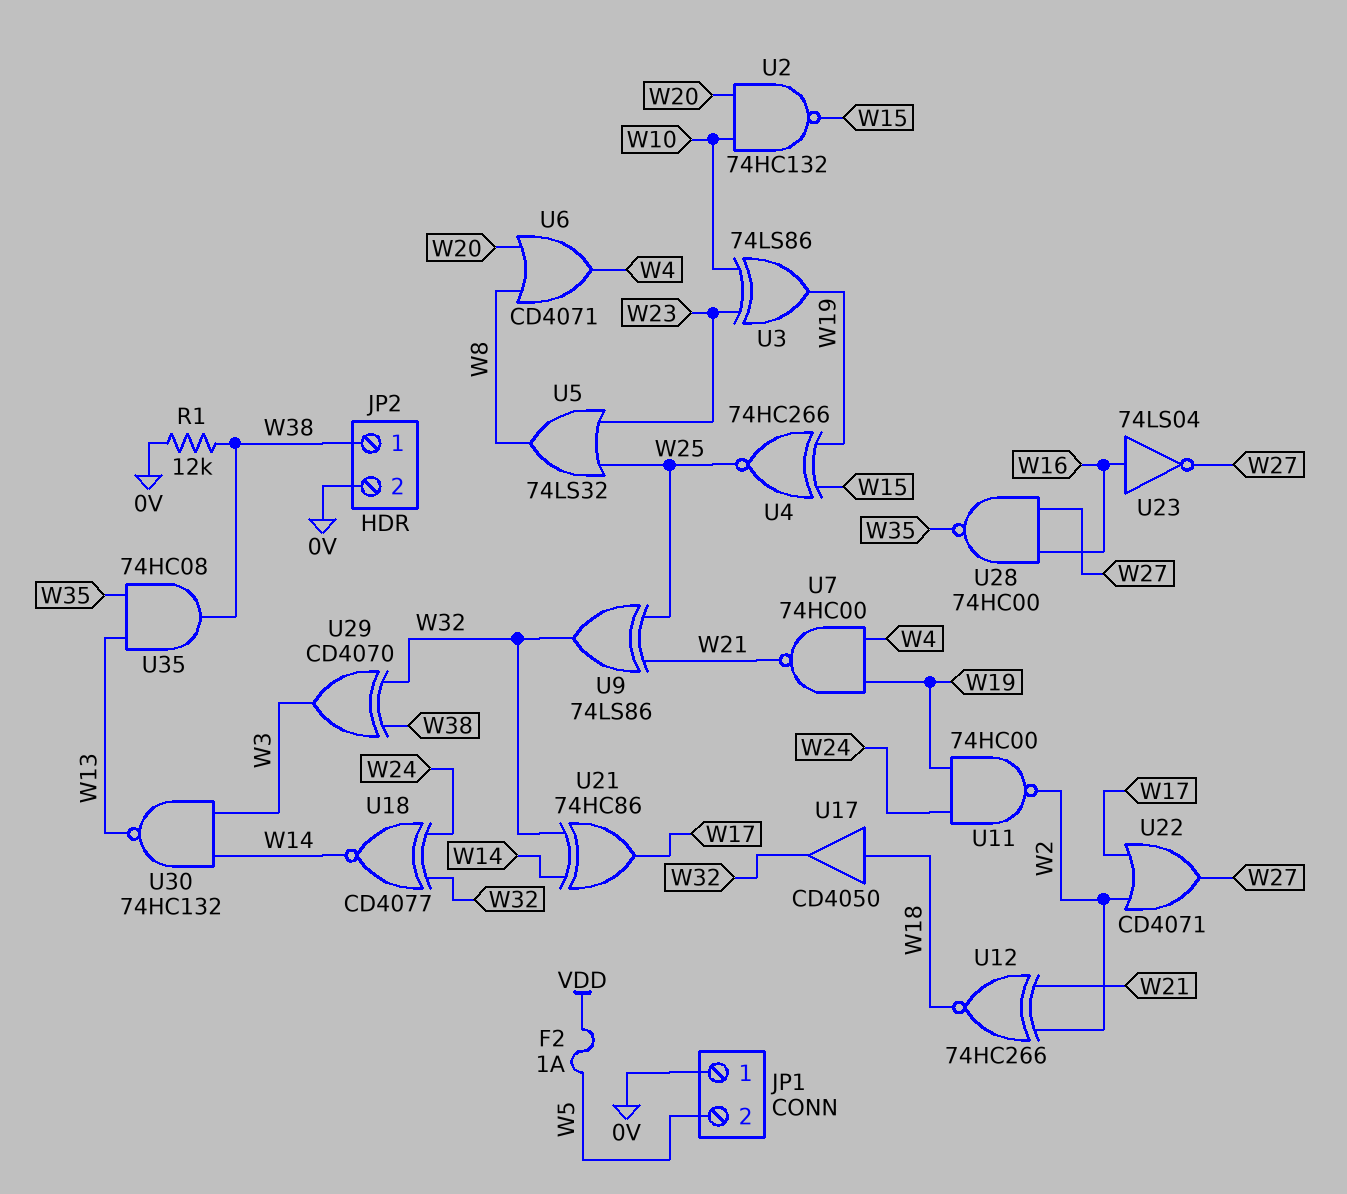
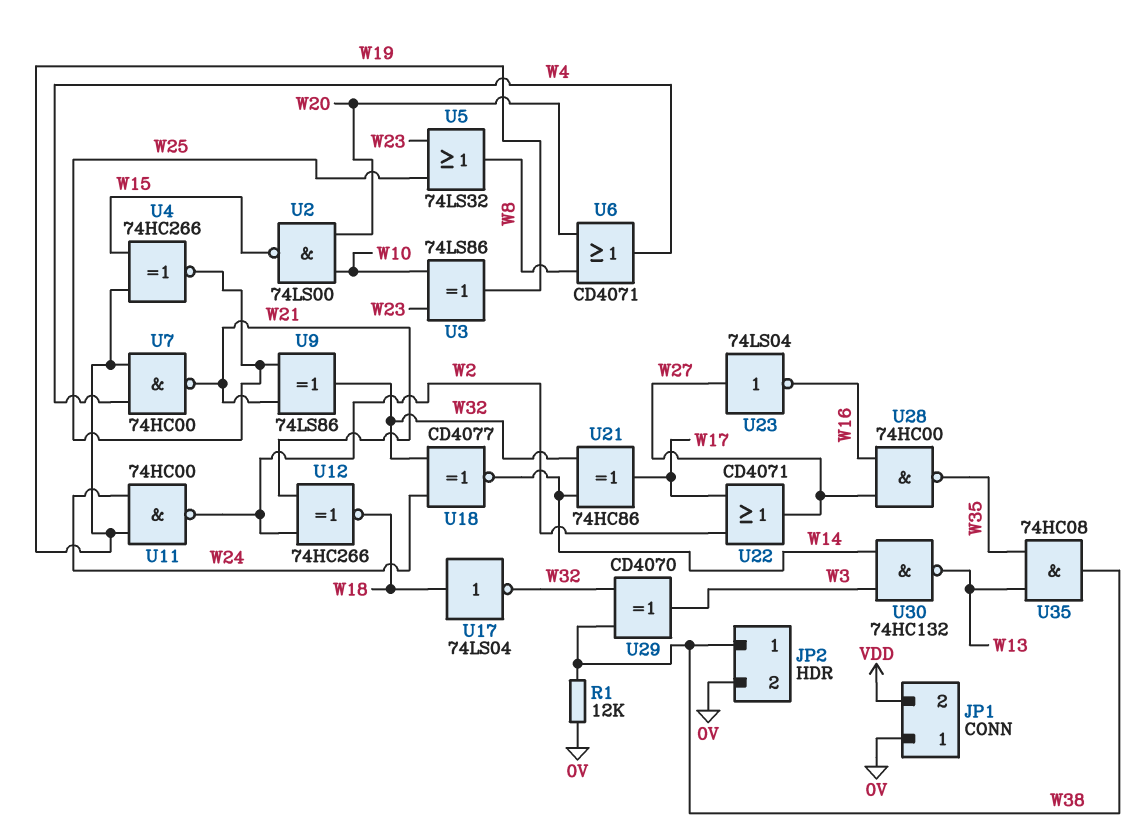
F2: 1A (VDD, W5) -> none
JP1 pin 2: W5 -> VDD
U2: NAND 74HC132 (in W10, in W20, out W15) -> NAND 74LS00 (in W10, in W20, out W15)
U17: buffer CD4050 (in W18, out W32) -> NOT 74LS04 (in W18, out W32)
U23: NOT 74LS04 (in W16, out W27) -> NOT 74LS04 (in W27, out W16)

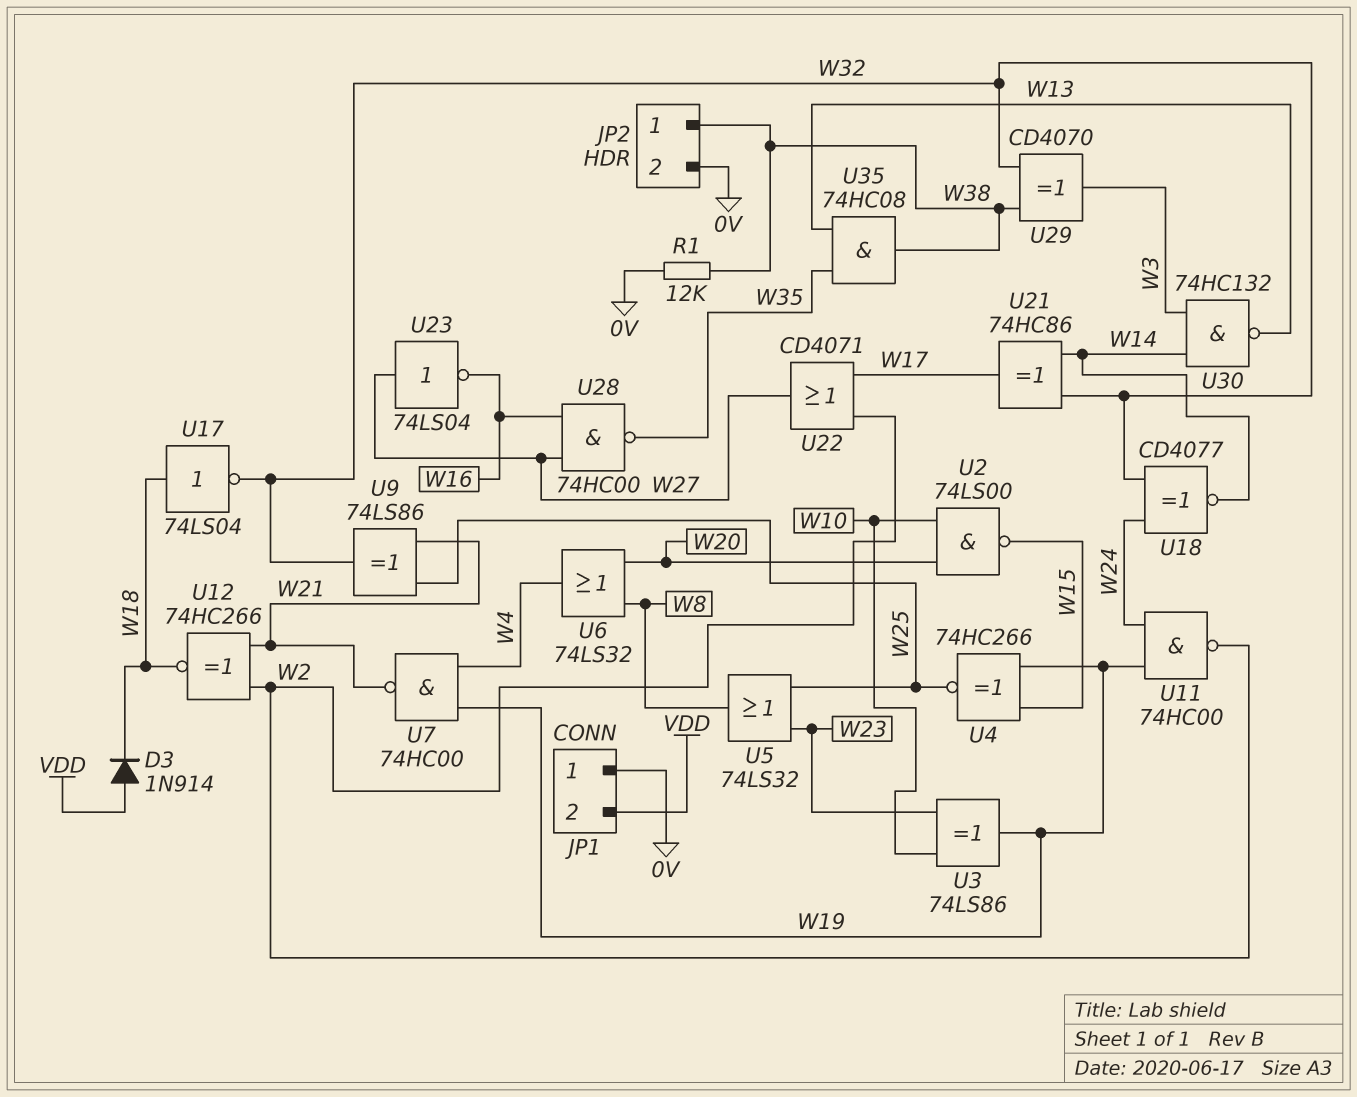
D3: none -> diode 1N914 (A VDD, K W18)
U6: OR CD4071 (in W8, in W20, out W4) -> OR 74LS32 (in W8, in W20, out W4)

